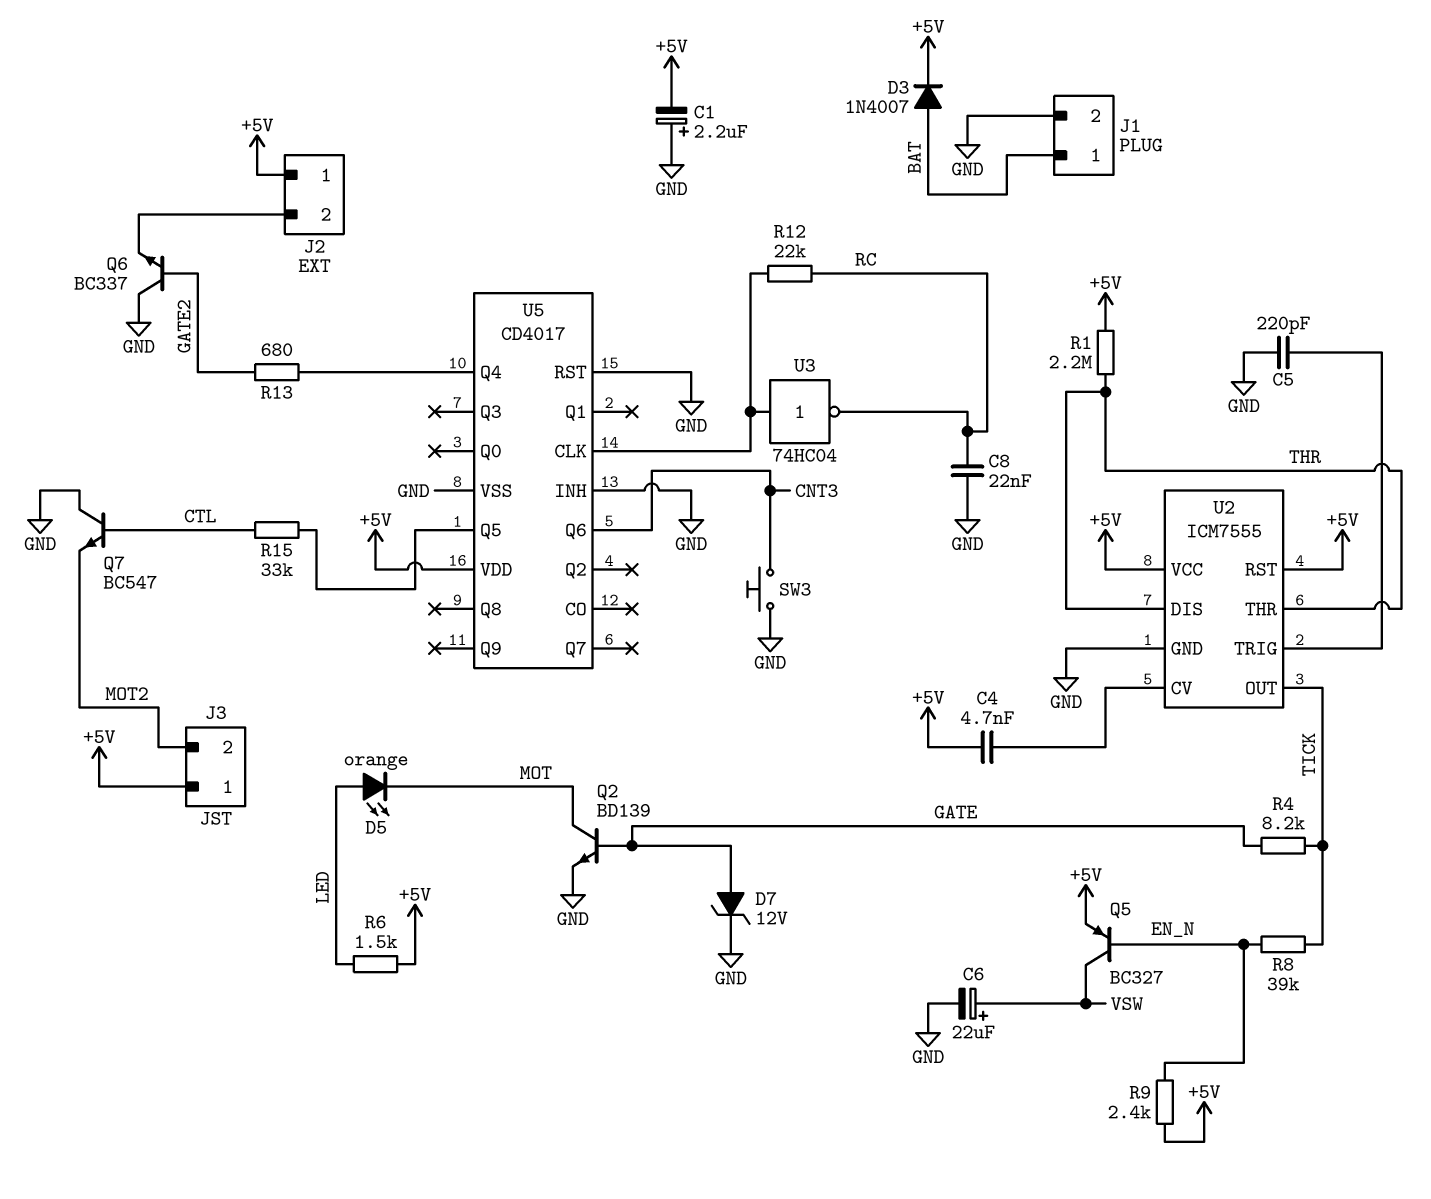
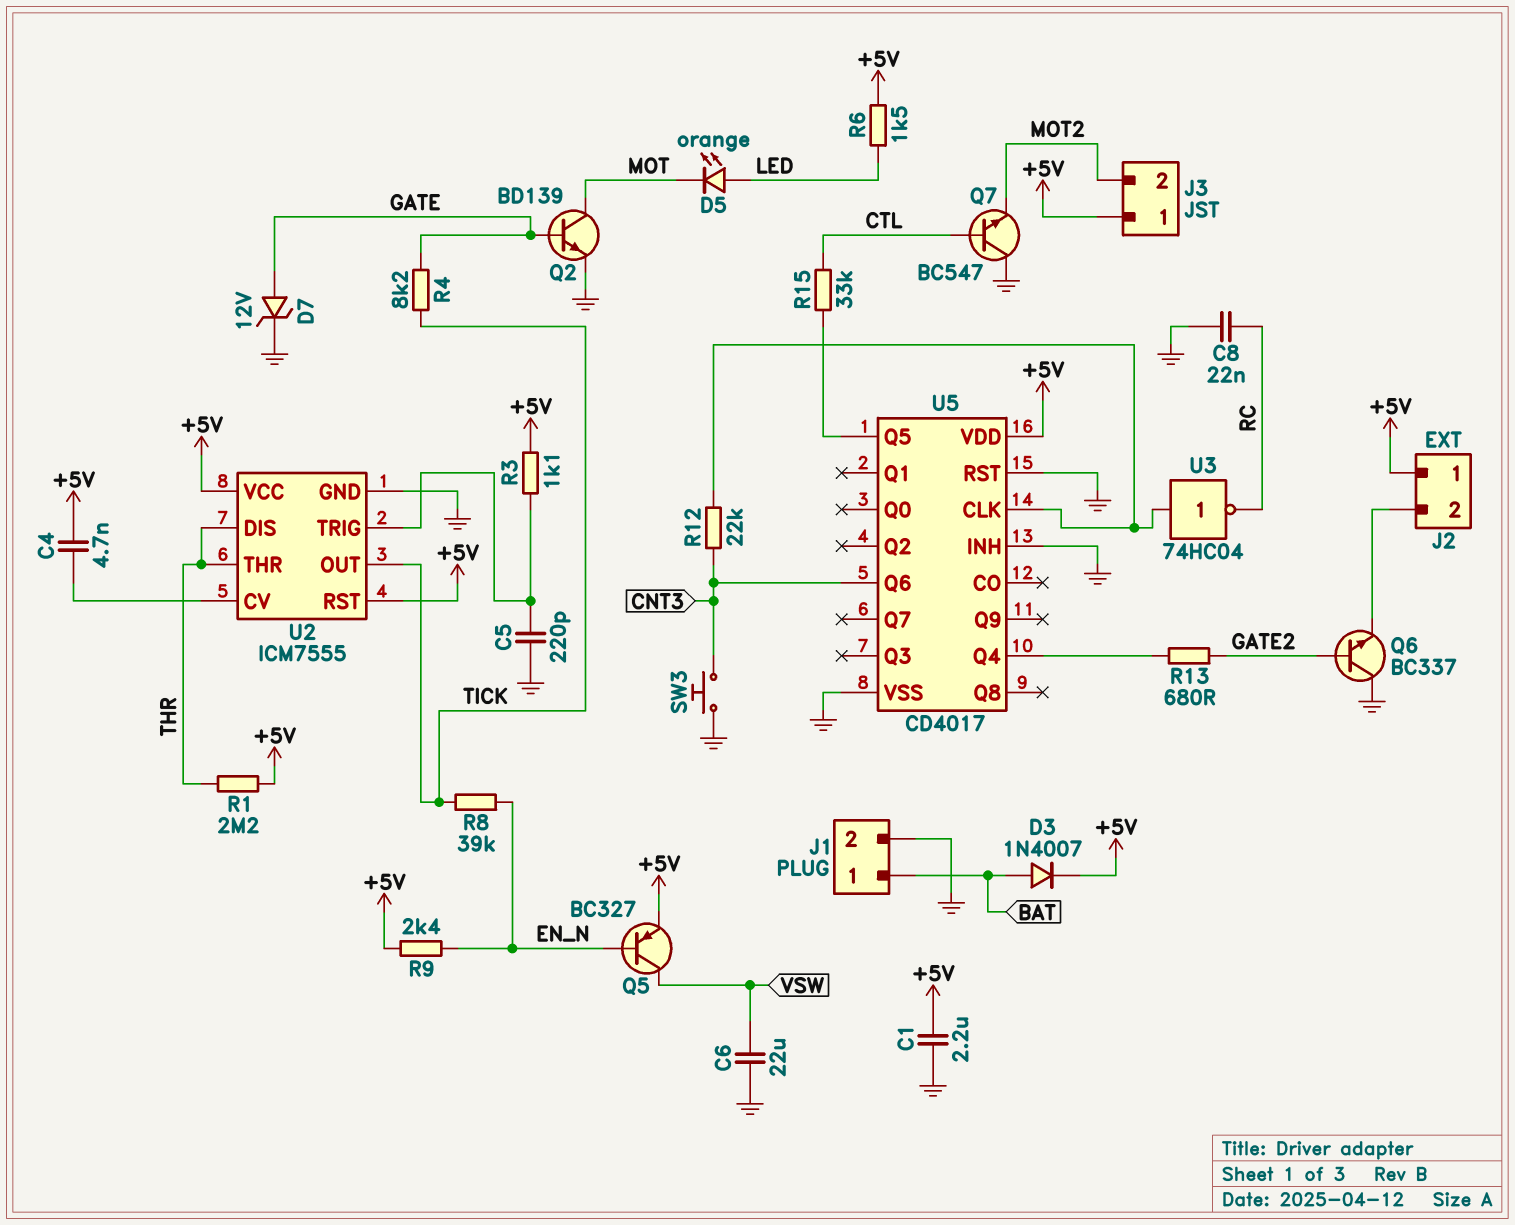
C1: 2.2uF (plus GND, minus +5V) -> 2.2uF (+5V, GND)
C6: 22uF (plus VSW, minus GND) -> 22uF (GND, VSW)
R3: none -> 1.1k (+5V, U2/TRIG)
R12: 22k (RC, U5/CLK) -> 22k (CNT3, U5/CLK)

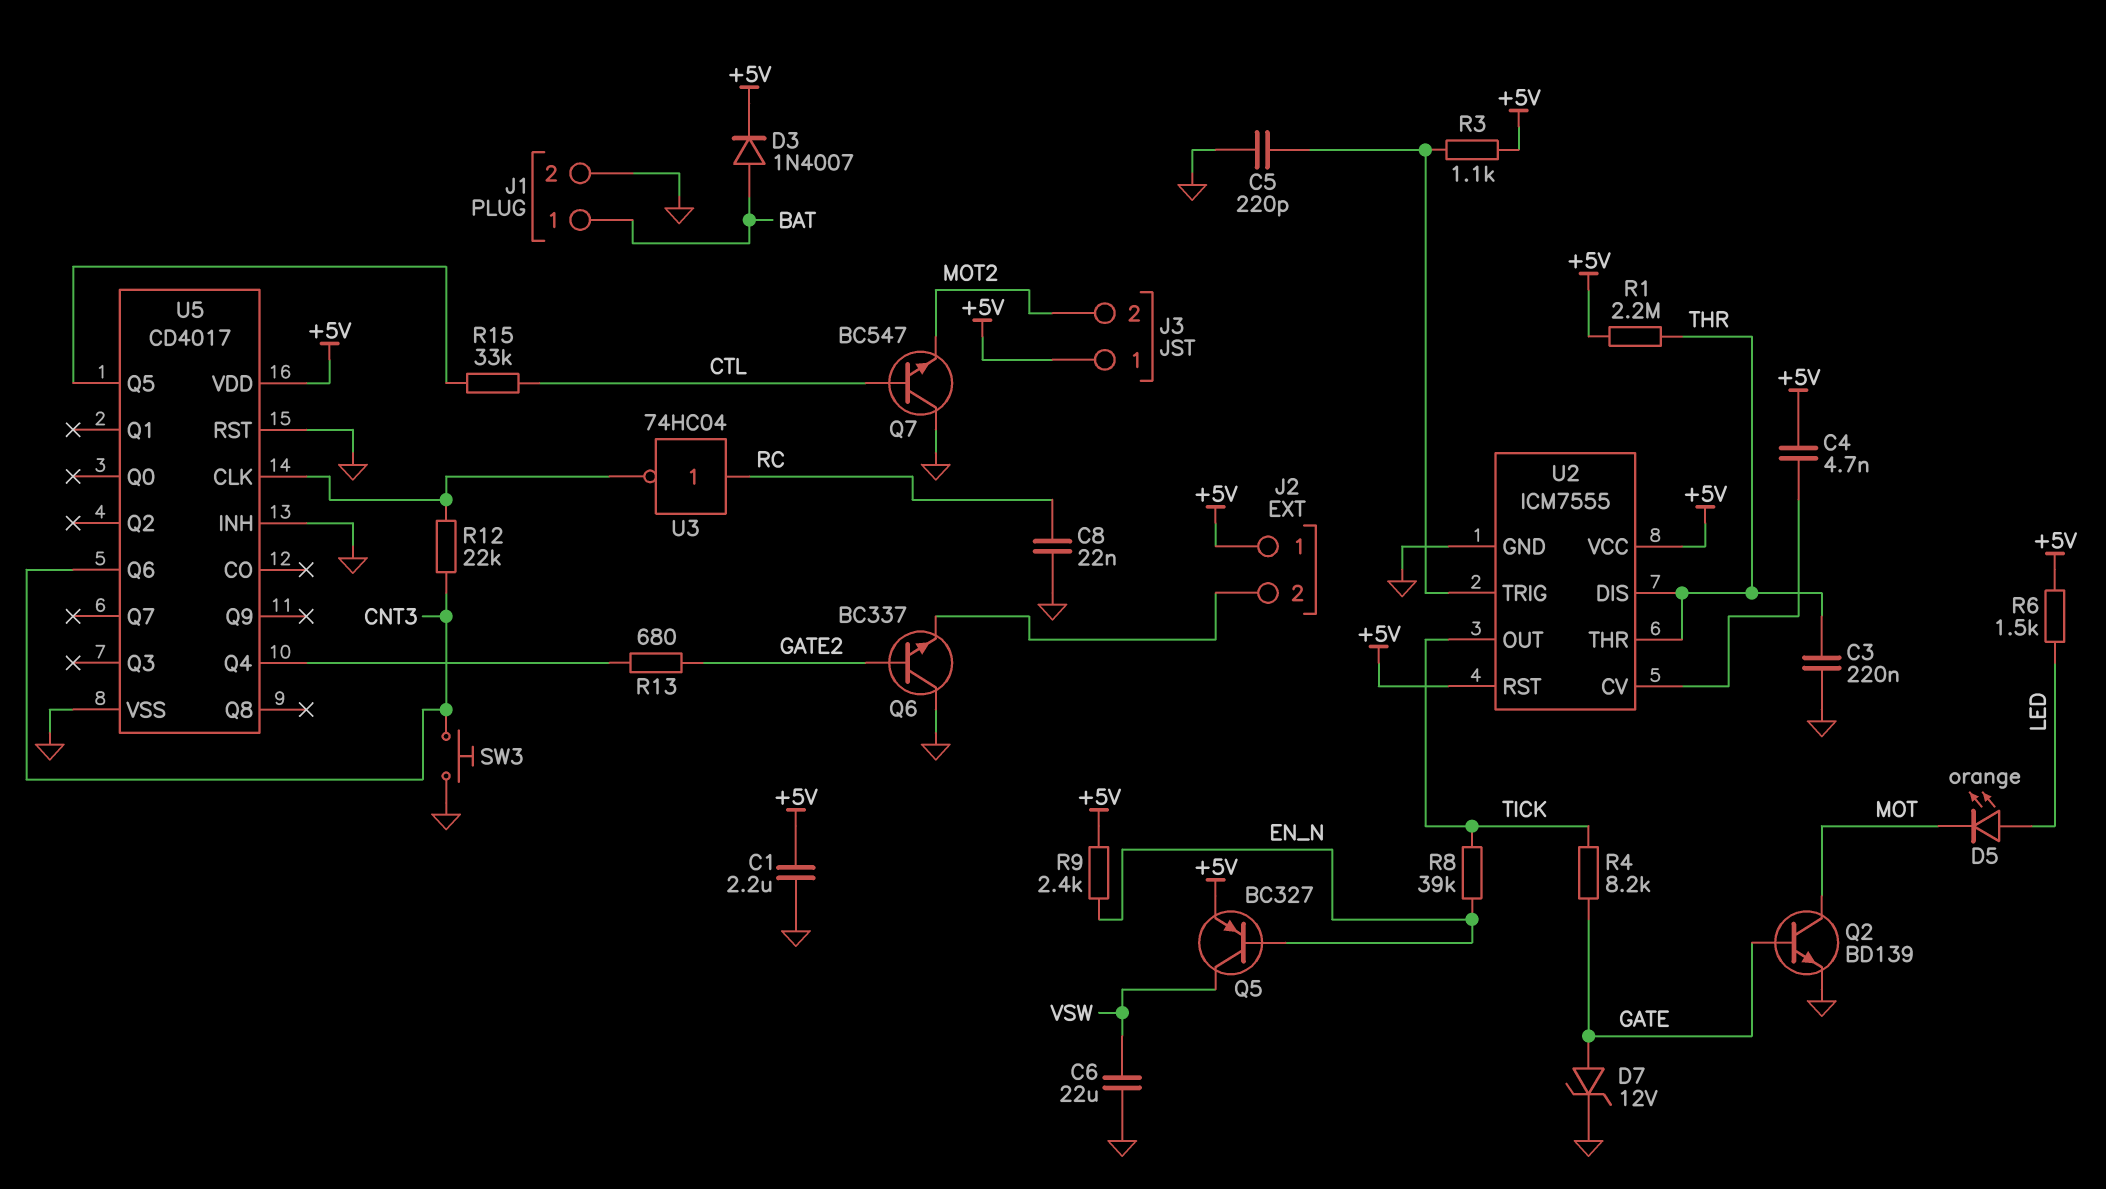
C3: none -> 220nF (GND, THR)
U3: NOT 74HC04 (in U5/CLK, out RC) -> NOT 74HC04 (in RC, out U5/CLK)

